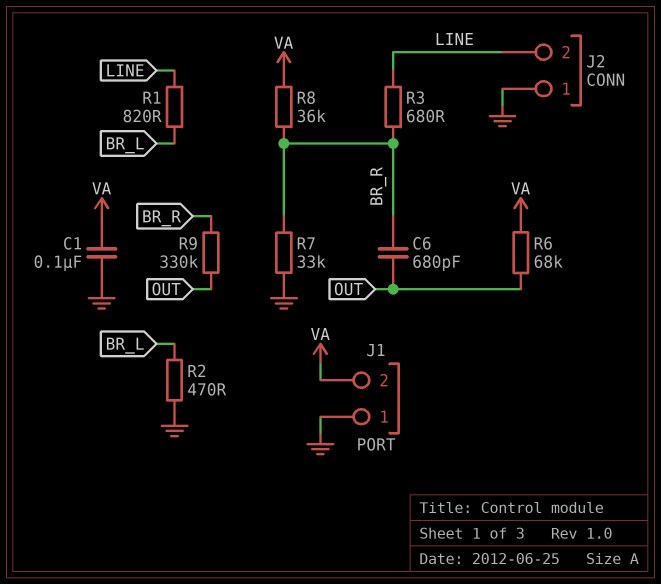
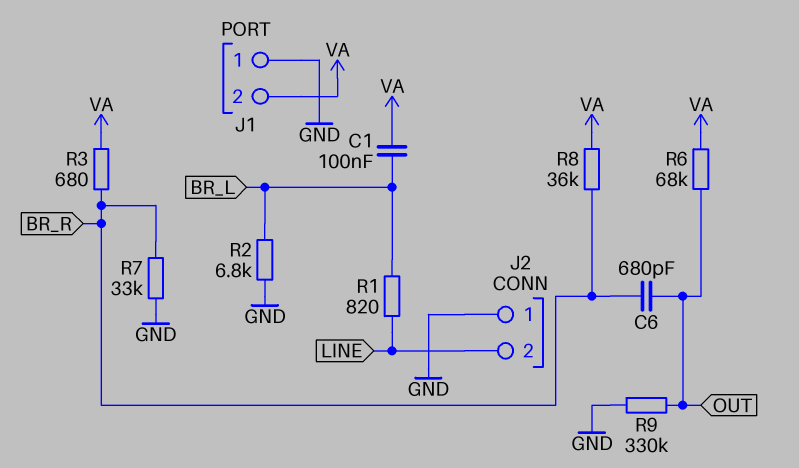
C1: 100nF (GND, VA) -> 100nF (BR_L, VA)
R2: 470 (BR_L, GND) -> 6.8k (BR_L, GND)
R3: 680 (BR_R, LINE) -> 680 (BR_R, VA)
R9: 330k (BR_R, OUT) -> 330k (GND, OUT)

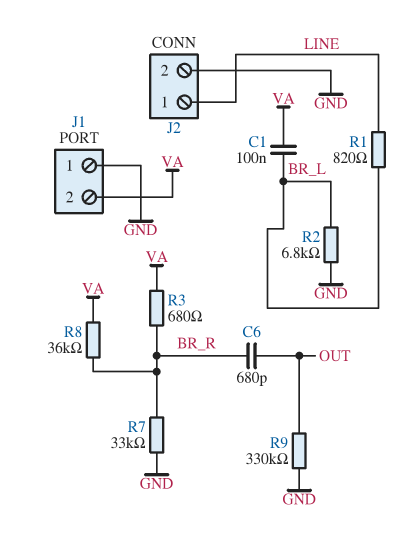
J2 pin 1: GND -> LINE
J2 pin 2: LINE -> GND
R6: 68k (OUT, VA) -> none

